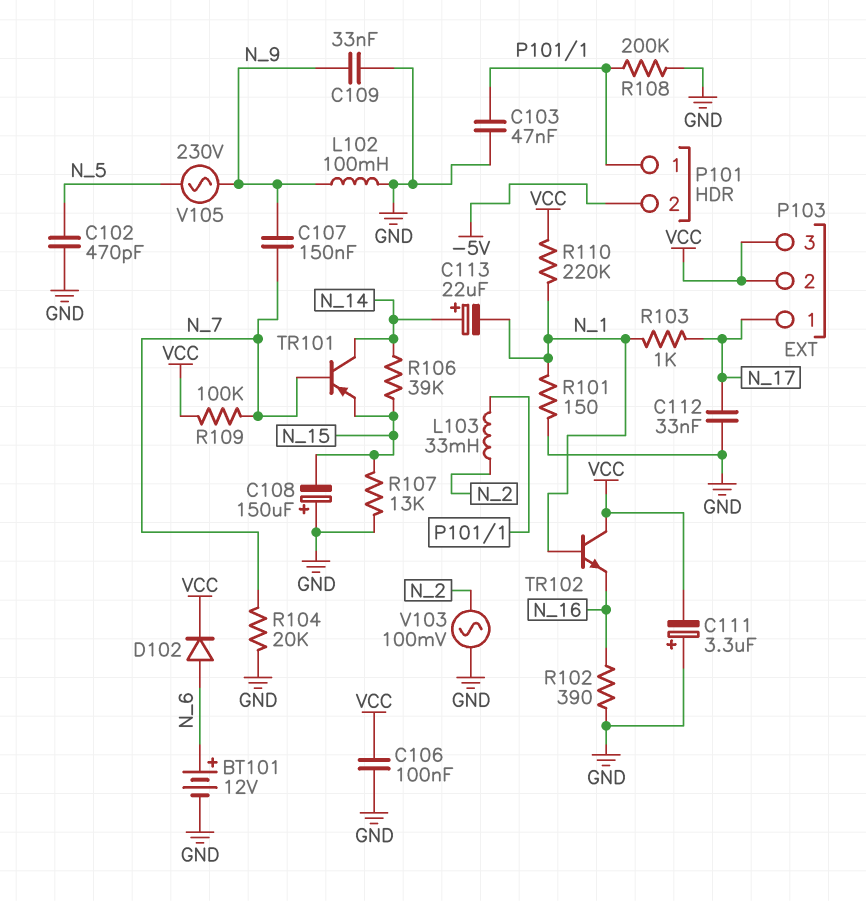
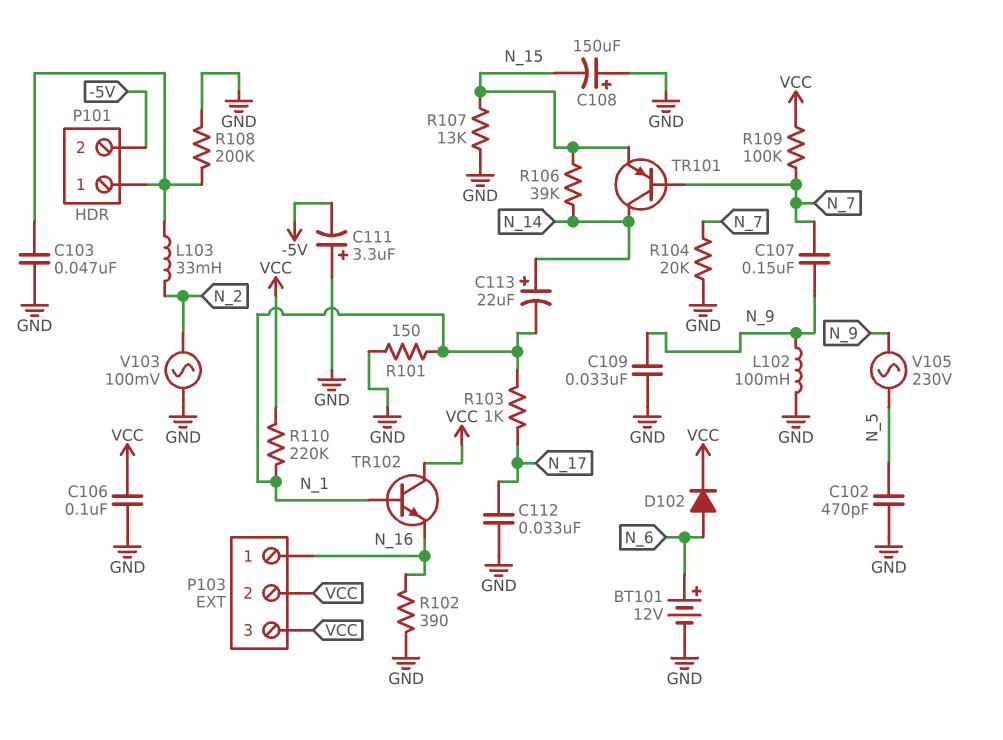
C111: 3.3uF (plus GND, minus VCC) -> 3.3uF (plus GND, minus -5V)
P103 pin 1: N_17 -> N_16

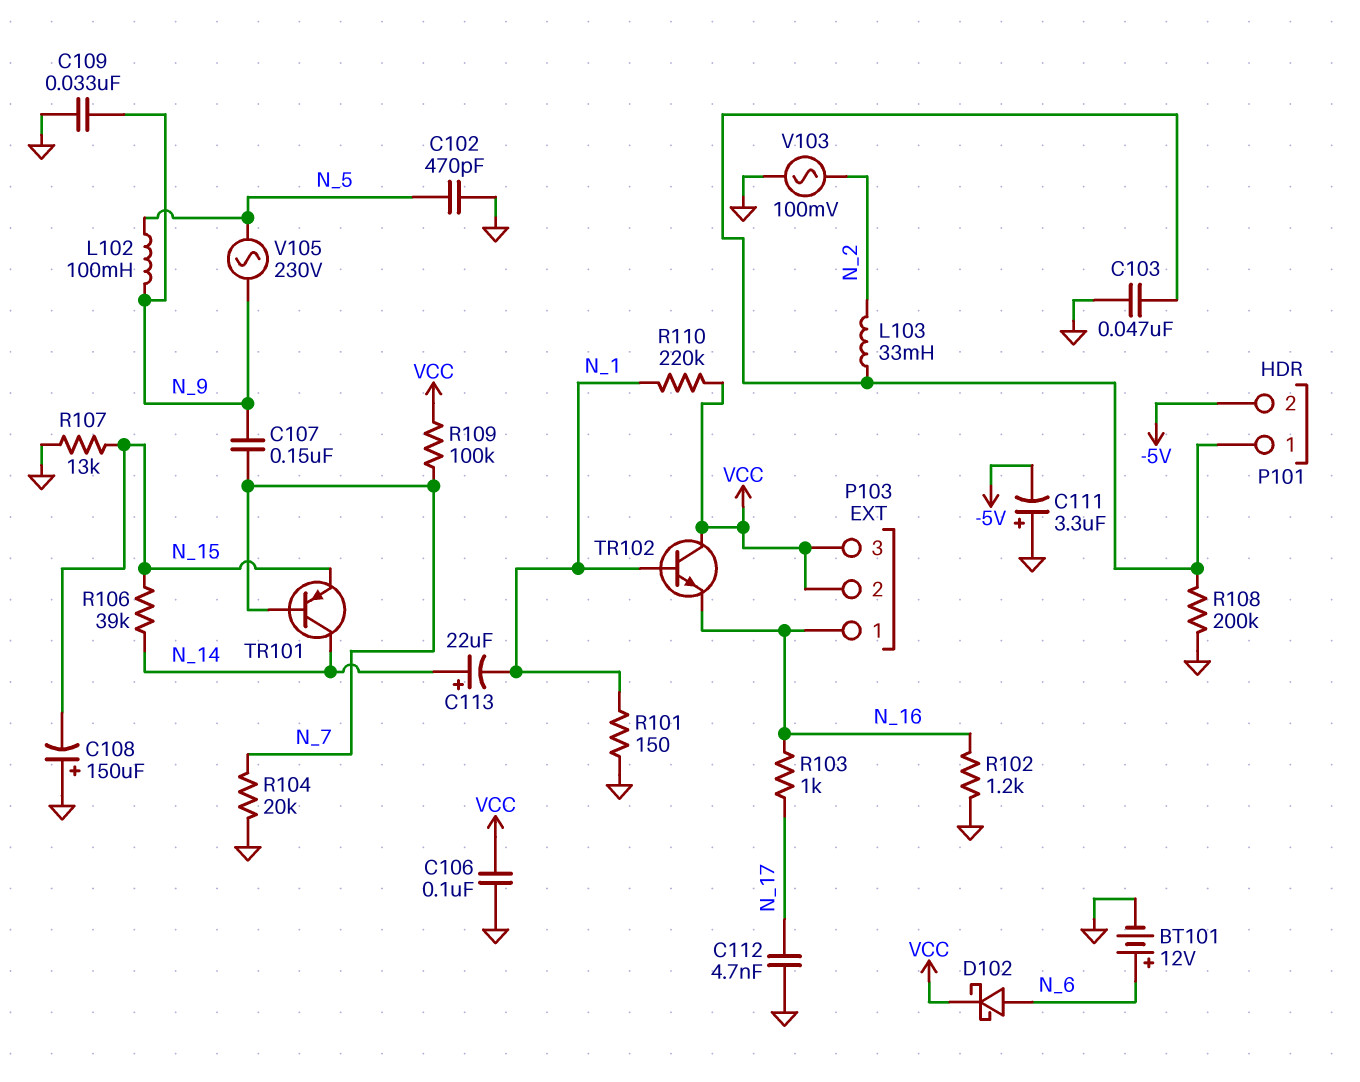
C112: 33nF (GND, N_17) -> 4.7nF (GND, N_17)
D102: diode (A N_6, K VCC) -> schottky (A N_6, K VCC)
L102: 100mH (GND, N_9) -> 100mH (N_5, N_9)
R102: 390 (GND, N_16) -> 1.2k (GND, N_16)
R103: 1k (N_1, N_17) -> 1k (N_16, N_17)

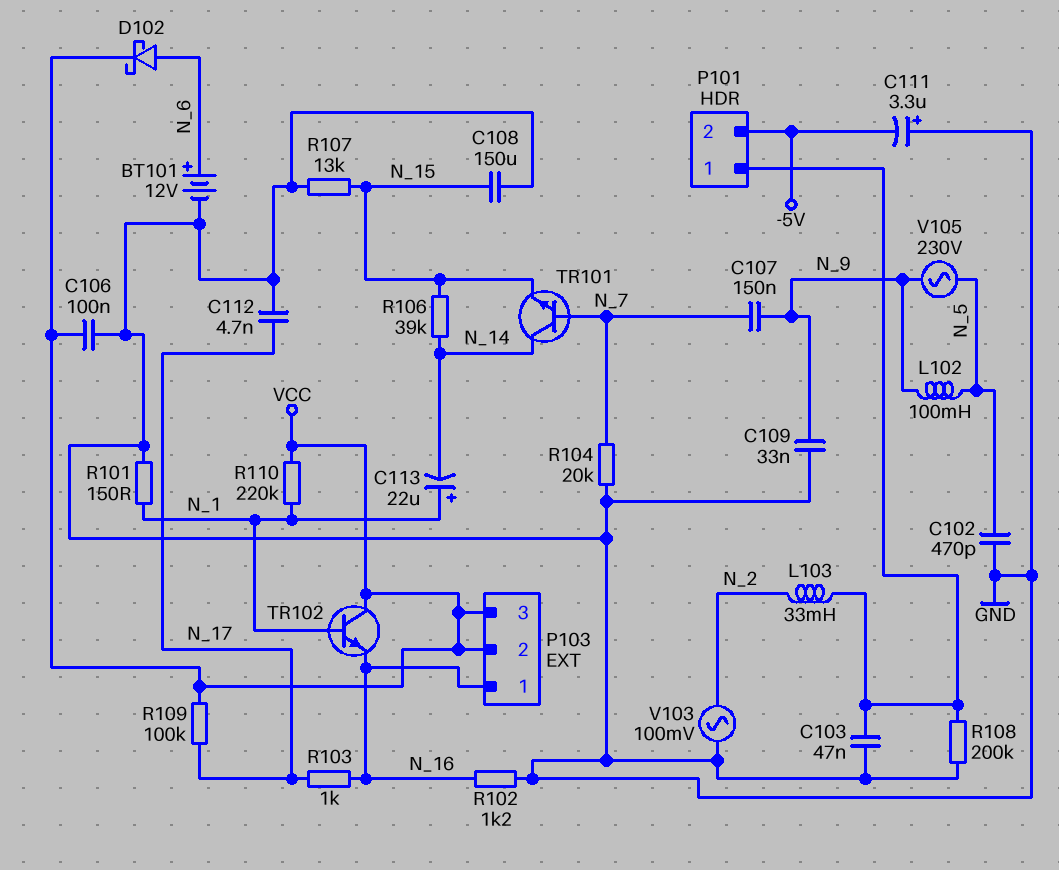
C108: 150uF (plus GND, minus N_15) -> 150uF (GND, N_15)
C113: 22uF (plus N_14, minus N_1) -> 22uF (plus N_1, minus N_14)
R109: 100k (N_7, VCC) -> 100k (N_17, VCC)
TR101: PNP (B N_7, C N_14, E N_15) -> NPN (B N_7, C N_14, E N_15)

